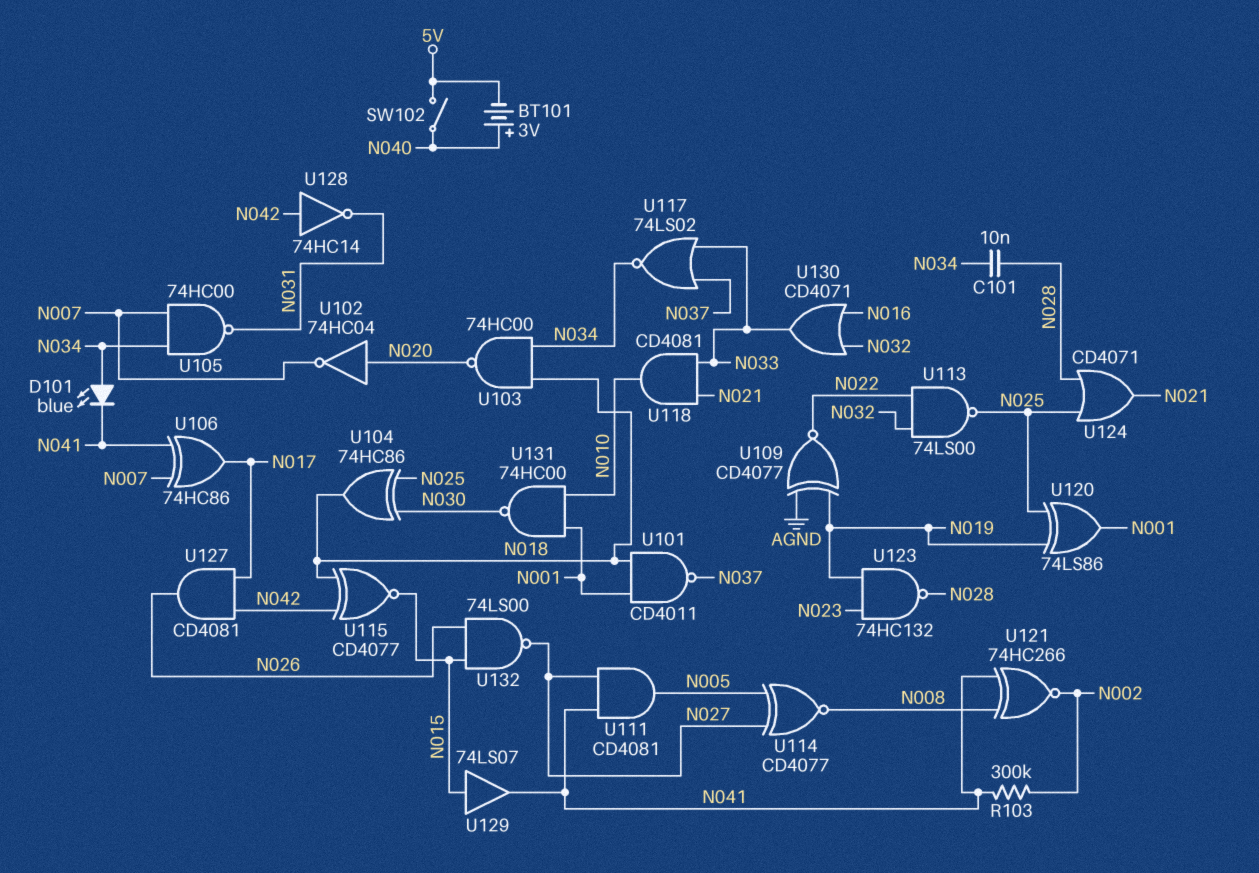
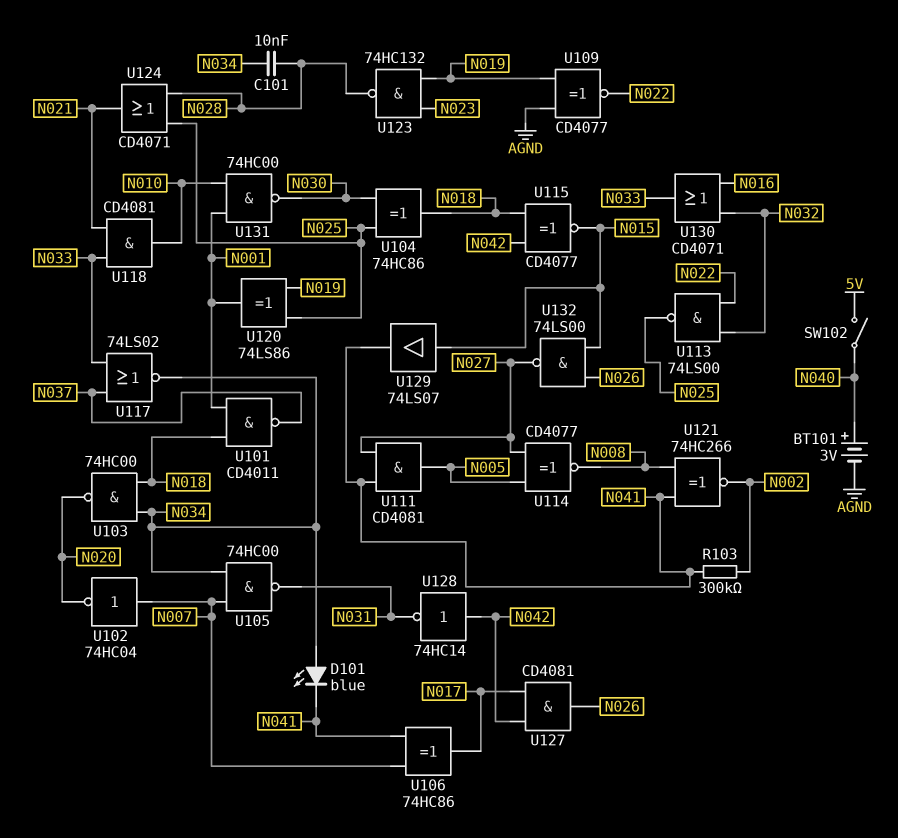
BT101: 3V (plus N040, minus 5V) -> 3V (plus N040, minus AGND)
U102: NOT 74HC04 (in N020, out N007) -> NOT 74HC04 (in N007, out N020)

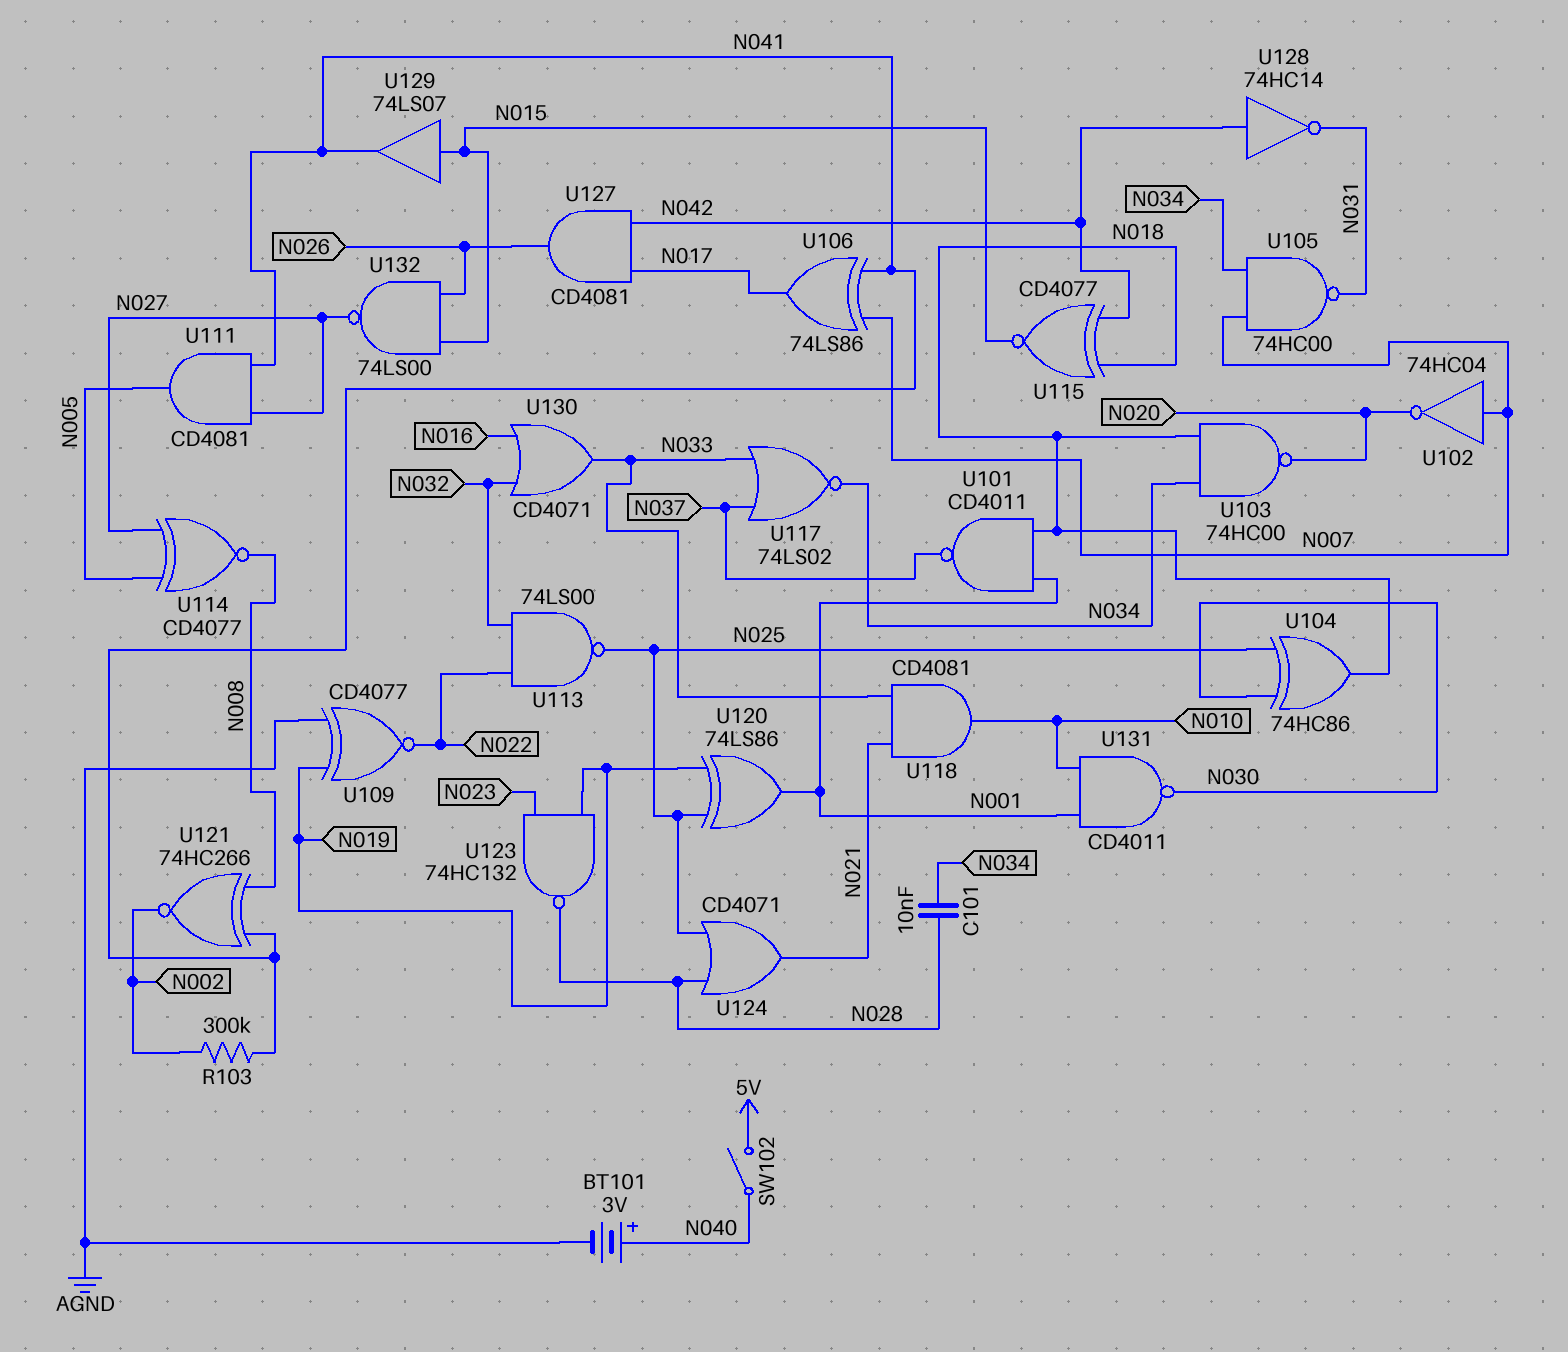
D101: LED blue (A N034, K N041) -> none
U106: XOR 74HC86 (in N007, in N041, out N017) -> XOR 74LS86 (in N007, in N041, out N017)
U131: NAND 74HC00 (in N001, in N010, out N030) -> NAND CD4011 (in N001, in N010, out N030)

